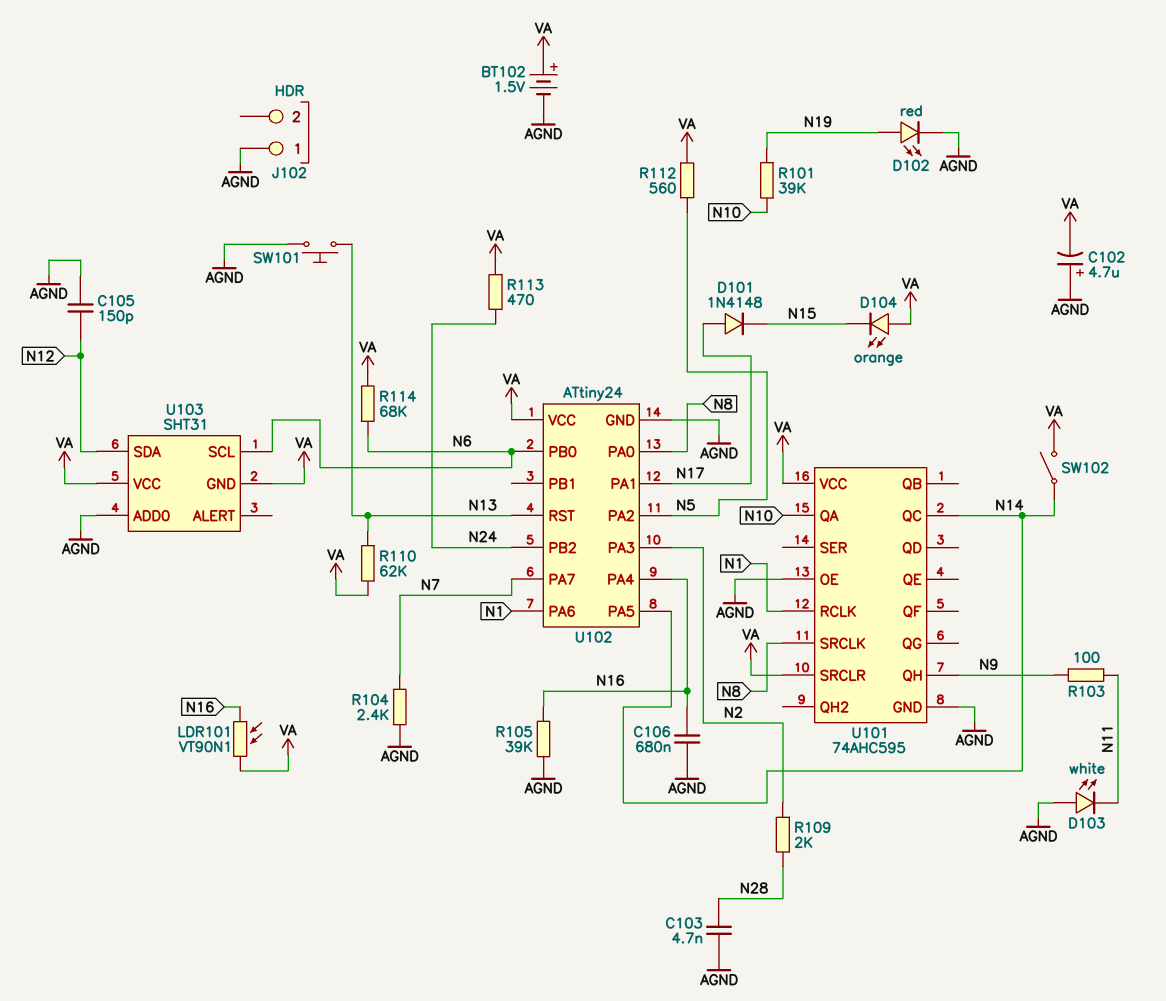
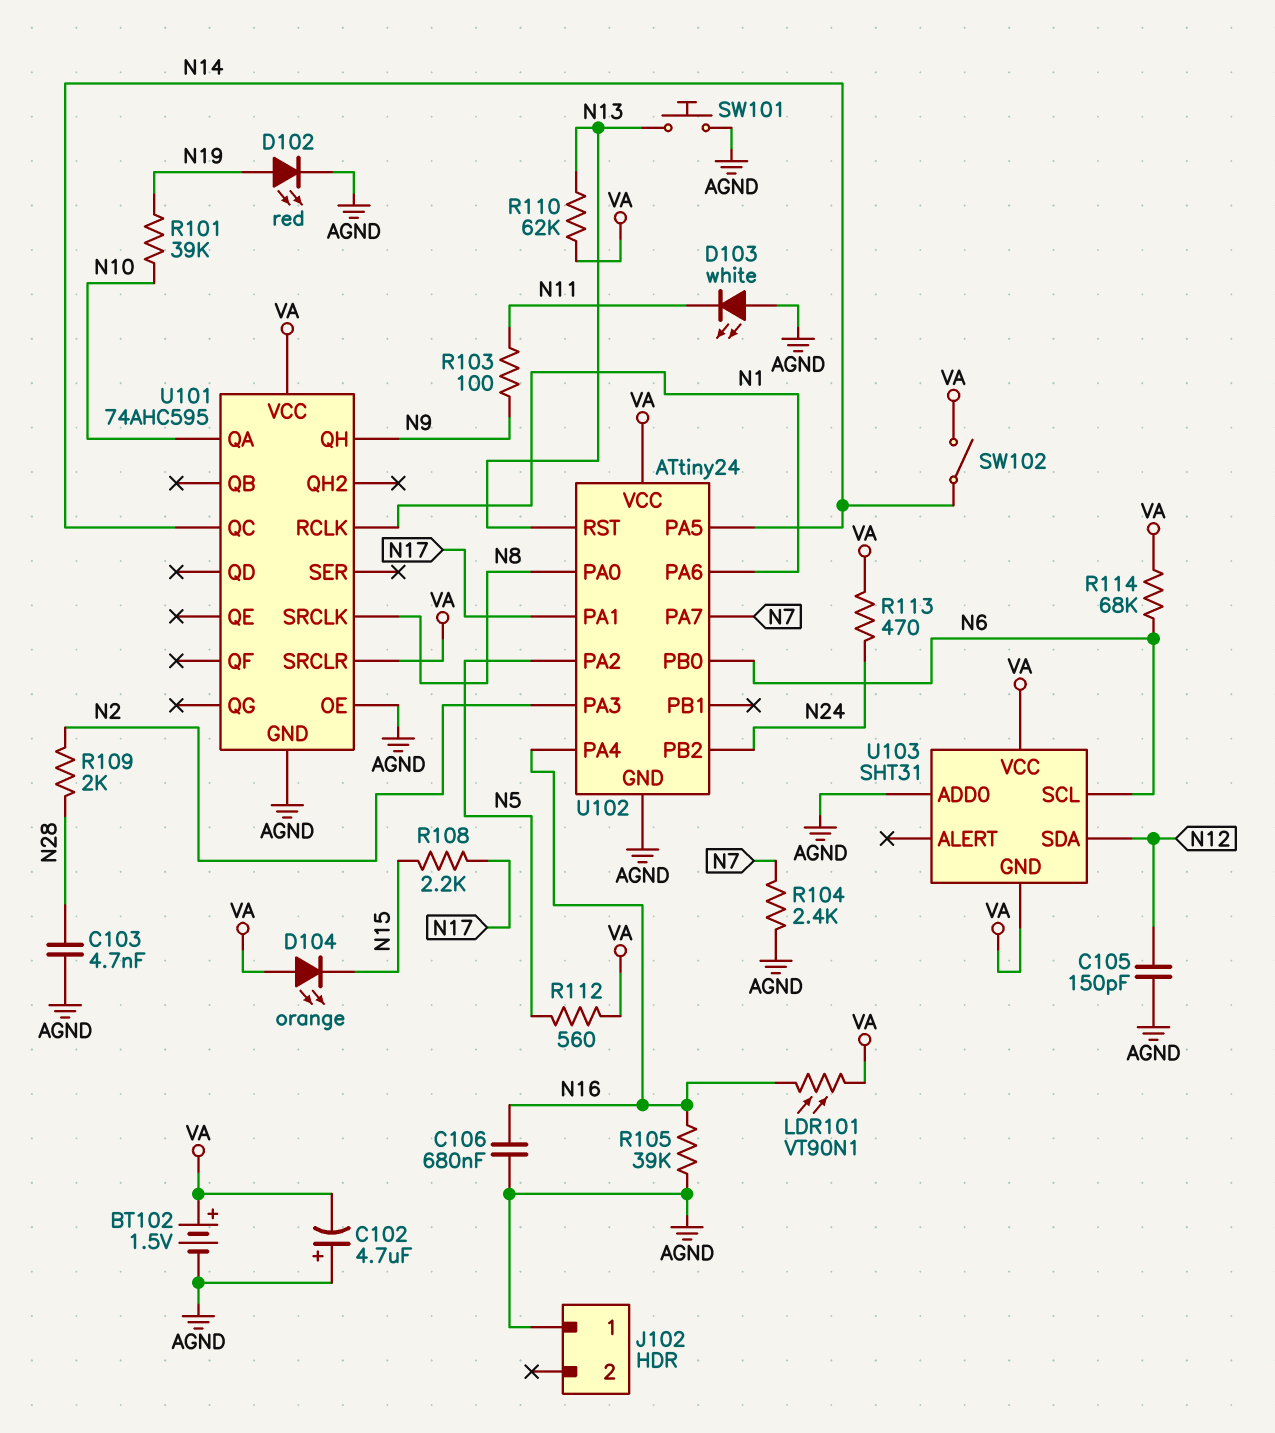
D101: diode 1N4148 (A N17, K N15) -> none
R108: none -> 2.2k (N15, N17)

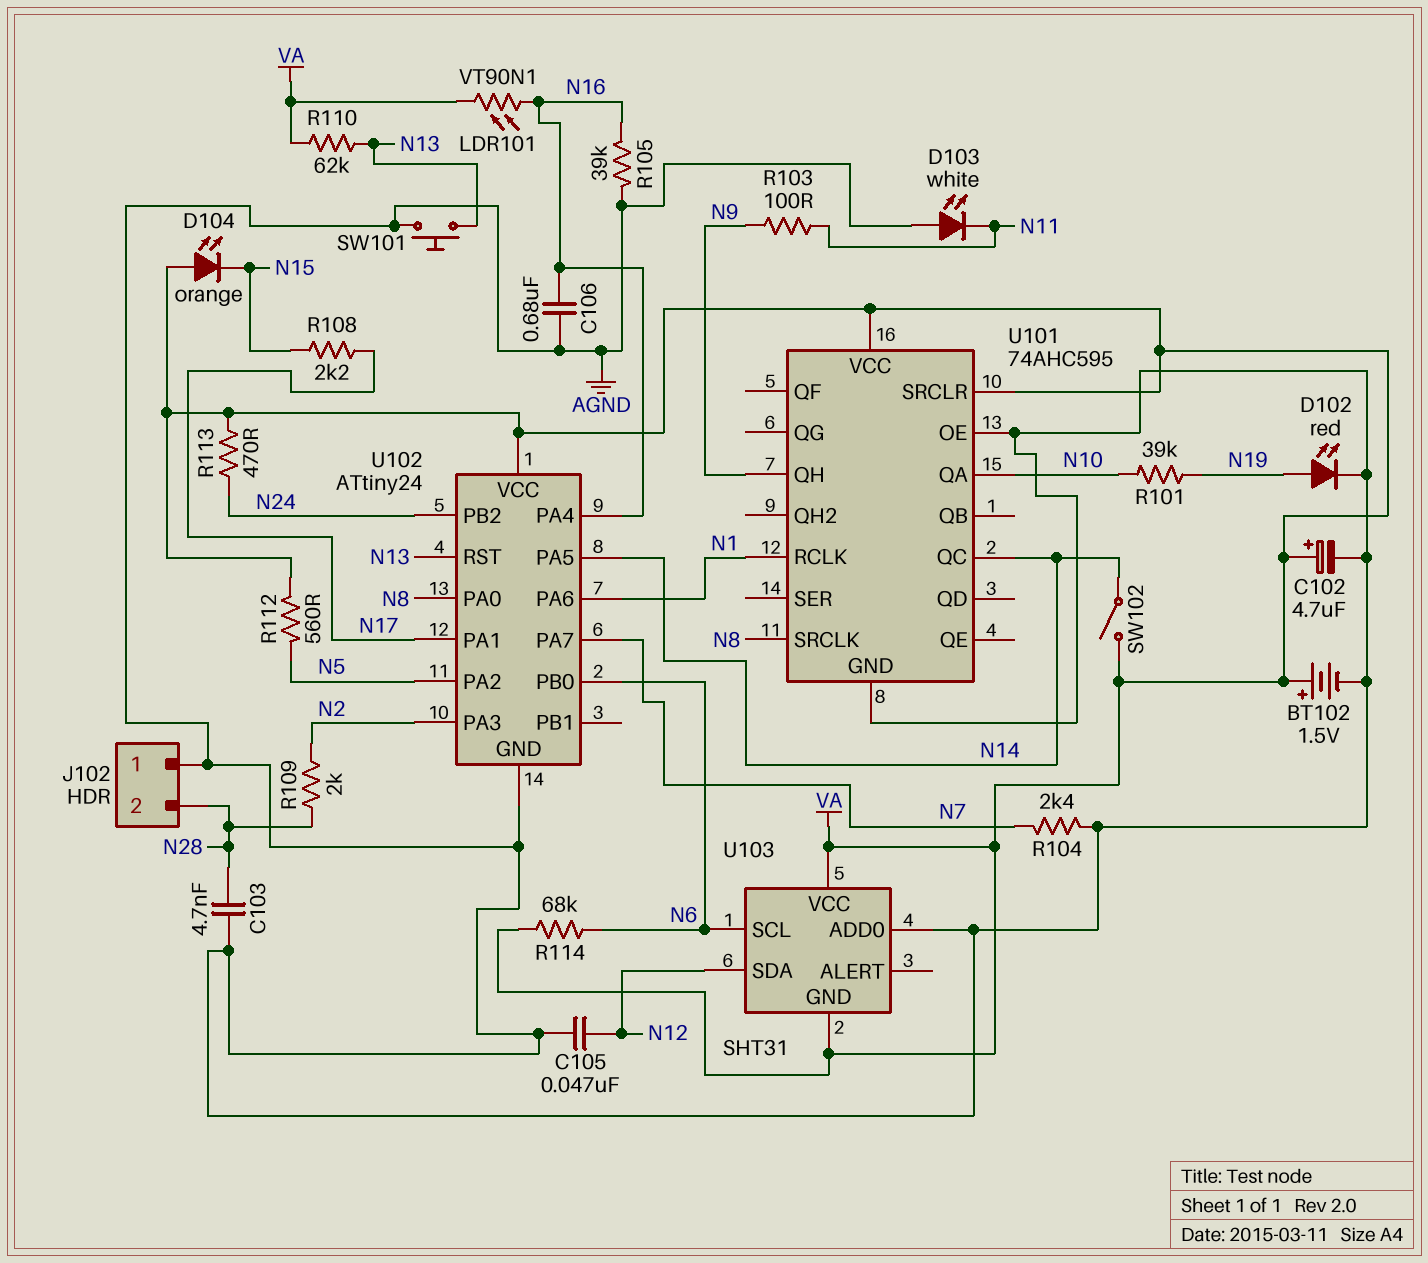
C102: 4.7uF (plus AGND, minus VA) -> 4.7uF (plus VA, minus AGND)
C105: 150pF (AGND, N12) -> 47nF (AGND, N12)
J102 pin 2: none -> N28

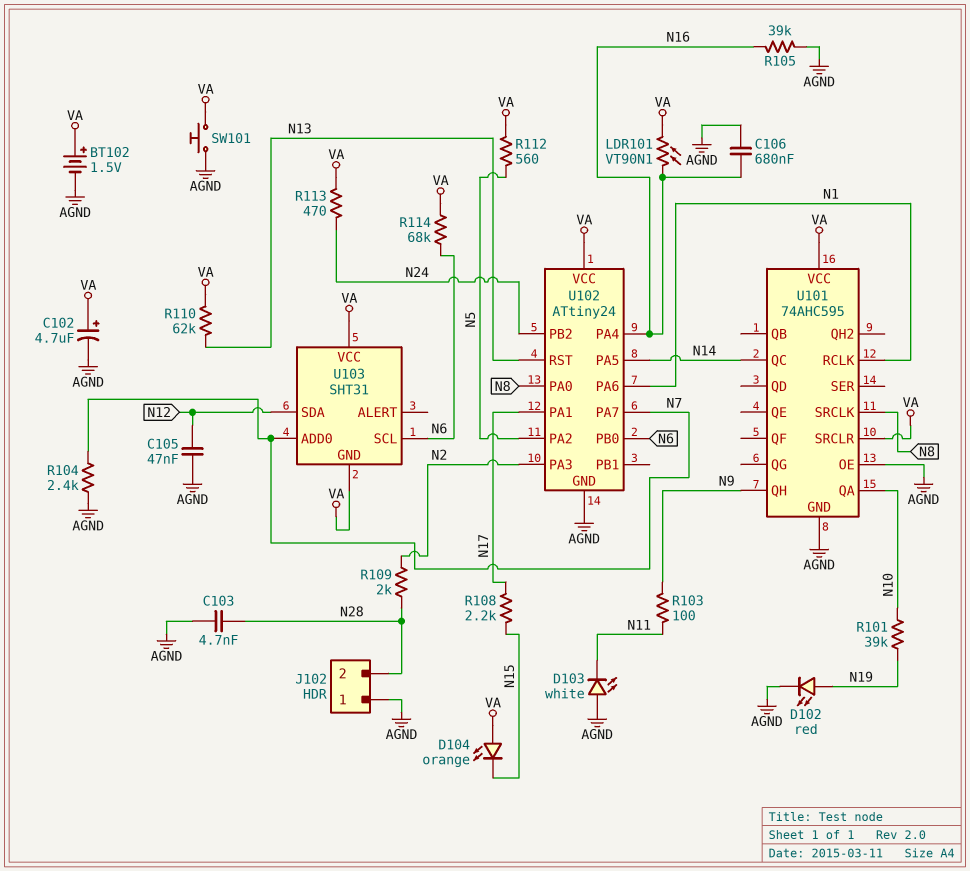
SW101: button (AGND, N13) -> button (AGND, VA)
SW102: switch (N14, VA) -> none
U103 pin ADD0: AGND -> N7

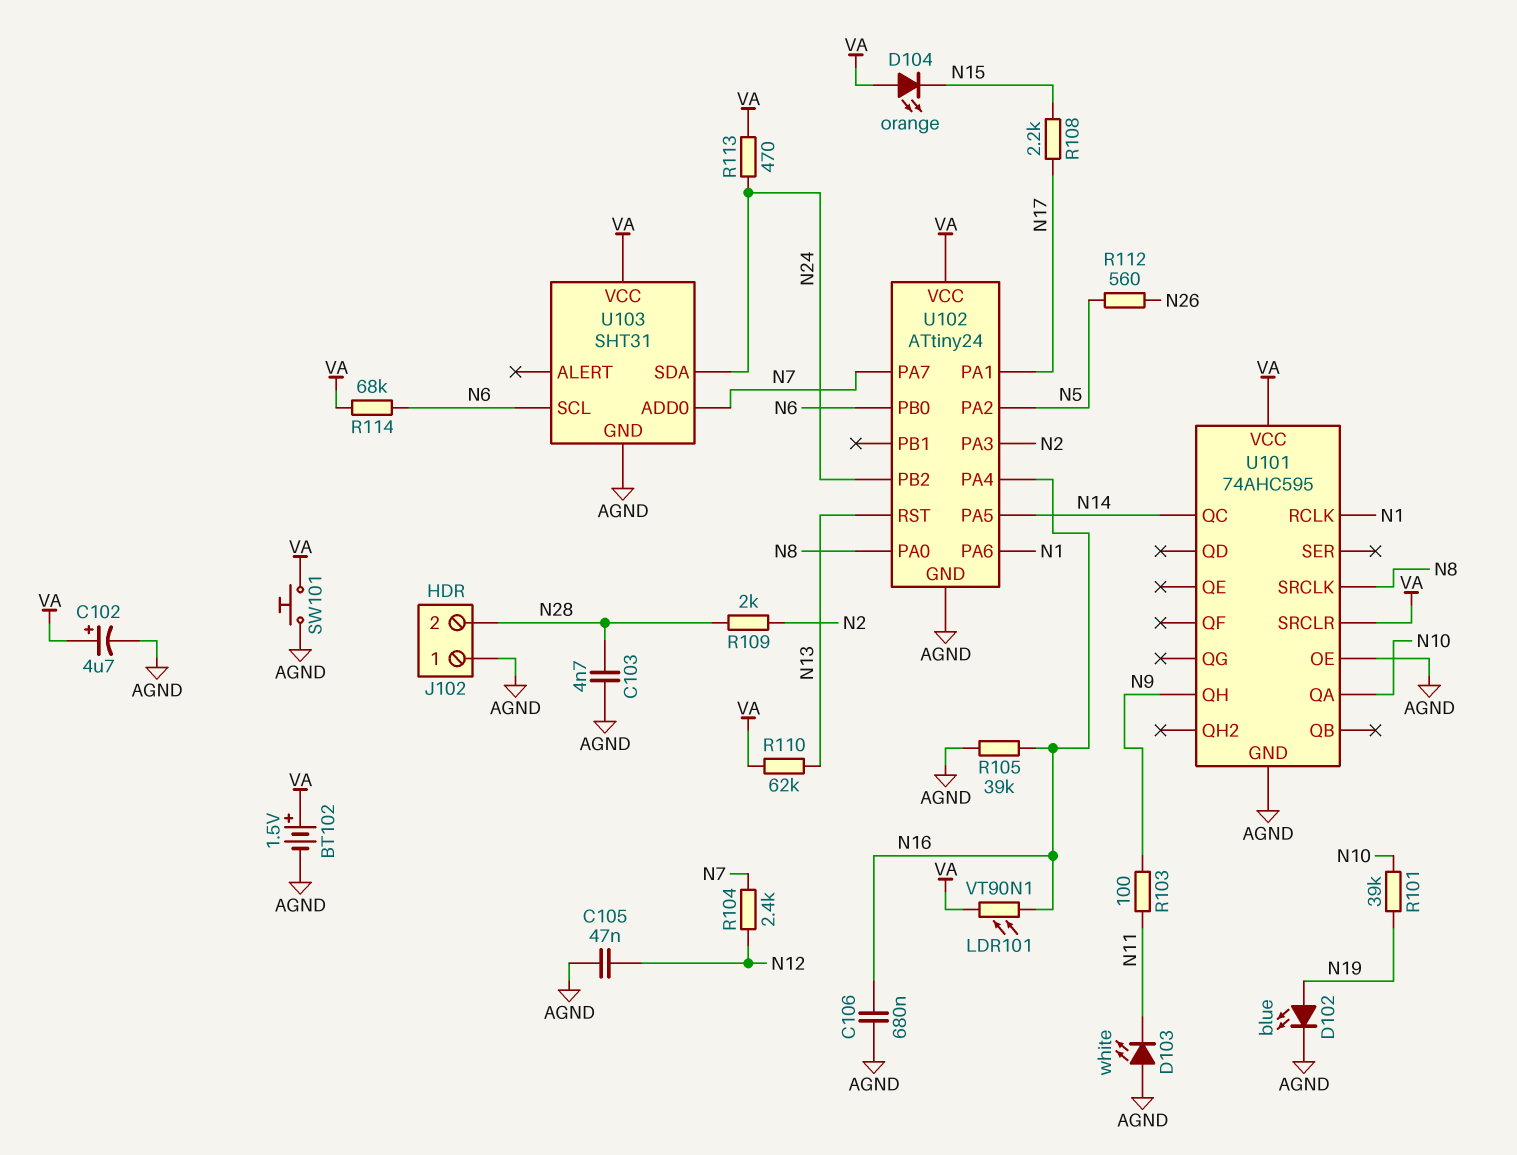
D102: LED red (A N19, K AGND) -> LED blue (A N19, K AGND)
R104: 2.4k (AGND, N7) -> 2.4k (N7, N12)
R112: 560 (N5, VA) -> 560 (N5, N26)
U103 pin GND: VA -> AGND
U103 pin SDA: N12 -> N24

